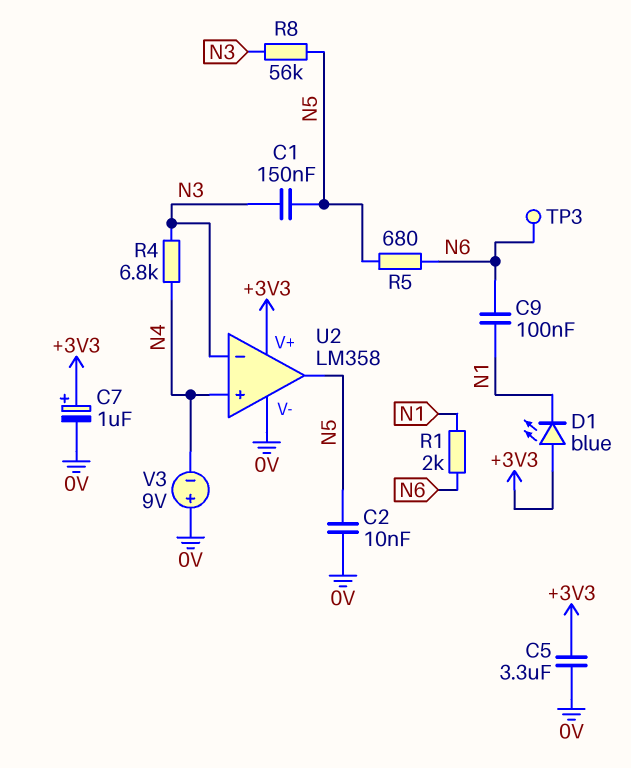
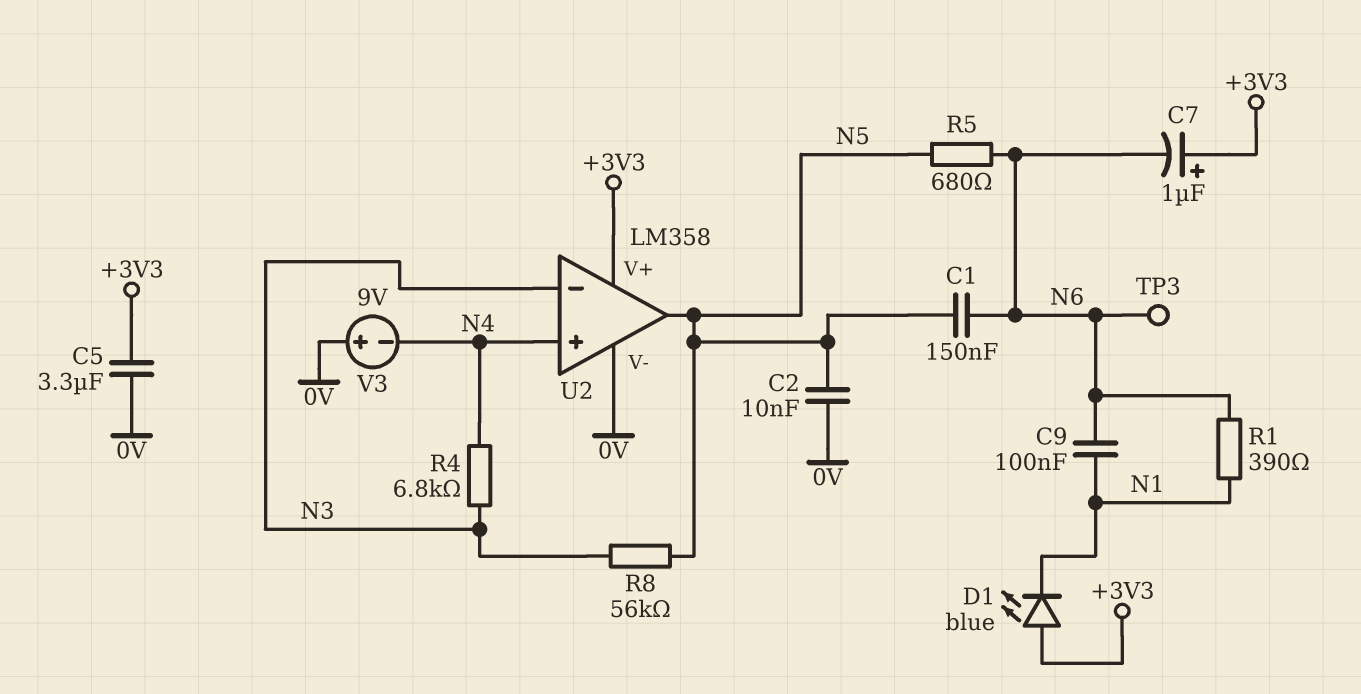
C1: 150nF (N3, N5) -> 150nF (N5, N6)
C7: 1uF (plus +3V3, minus 0V) -> 1uF (plus +3V3, minus N6)
R1: 2k (N1, N6) -> 390 (N1, N6)

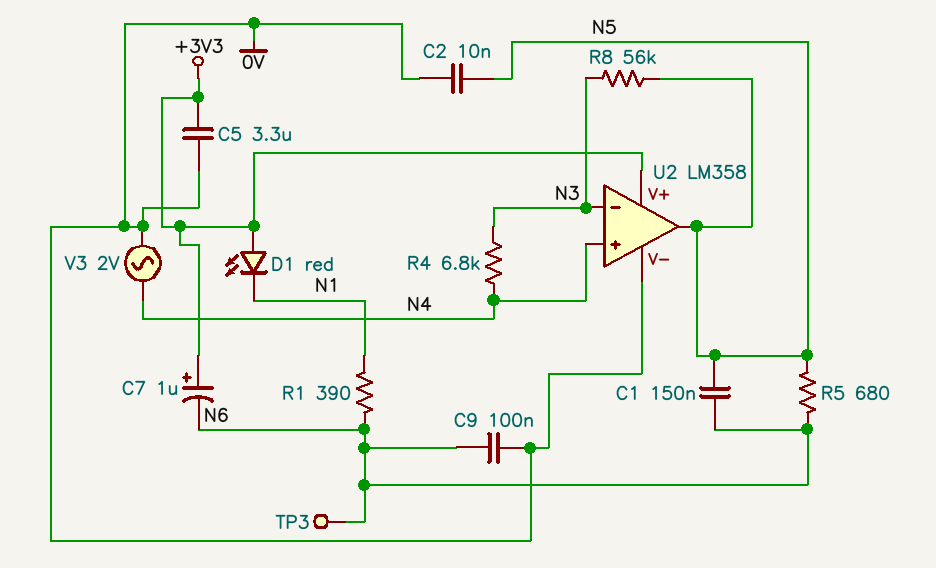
C9: 100nF (N1, N6) -> 100nF (0V, N6)
D1: LED blue (A +3V3, K N1) -> LED red (A +3V3, K N1)
V3: 9V (plus 0V, minus N4) -> AC 2V (0V, N4)

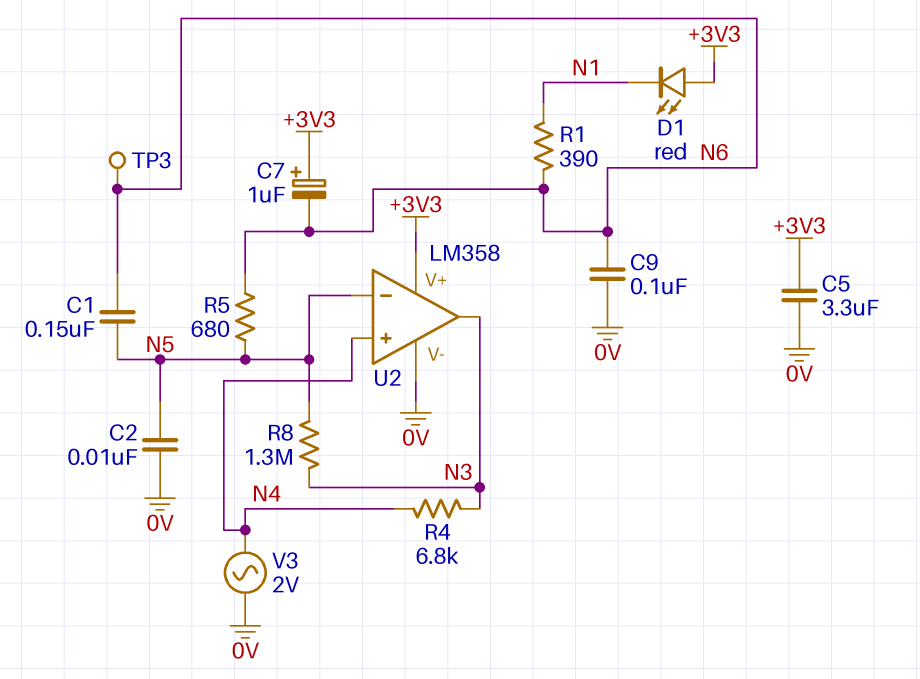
R8: 56k (N3, N5) -> 1.3M (N3, N5)
U2 pin in-: N3 -> N5
U2 pin out: N5 -> N3

